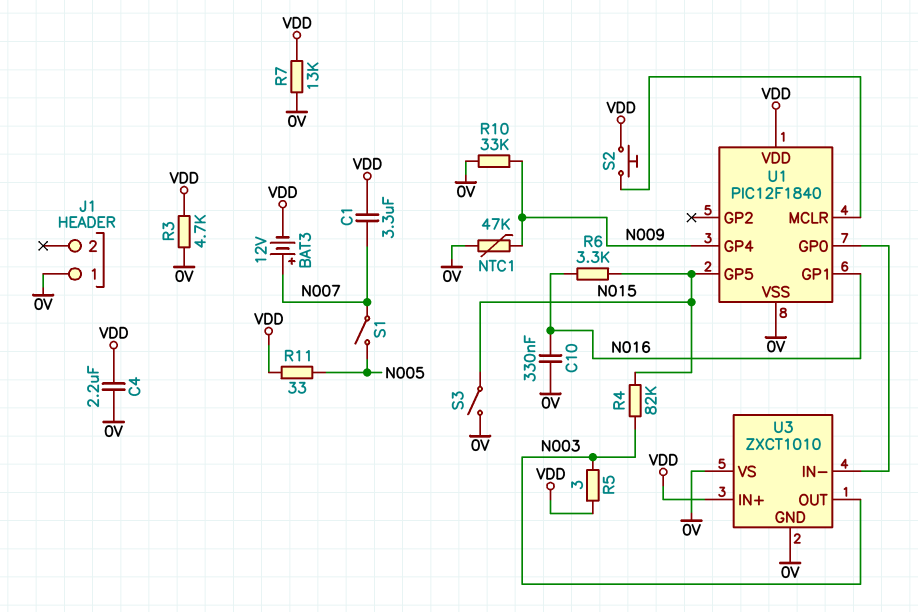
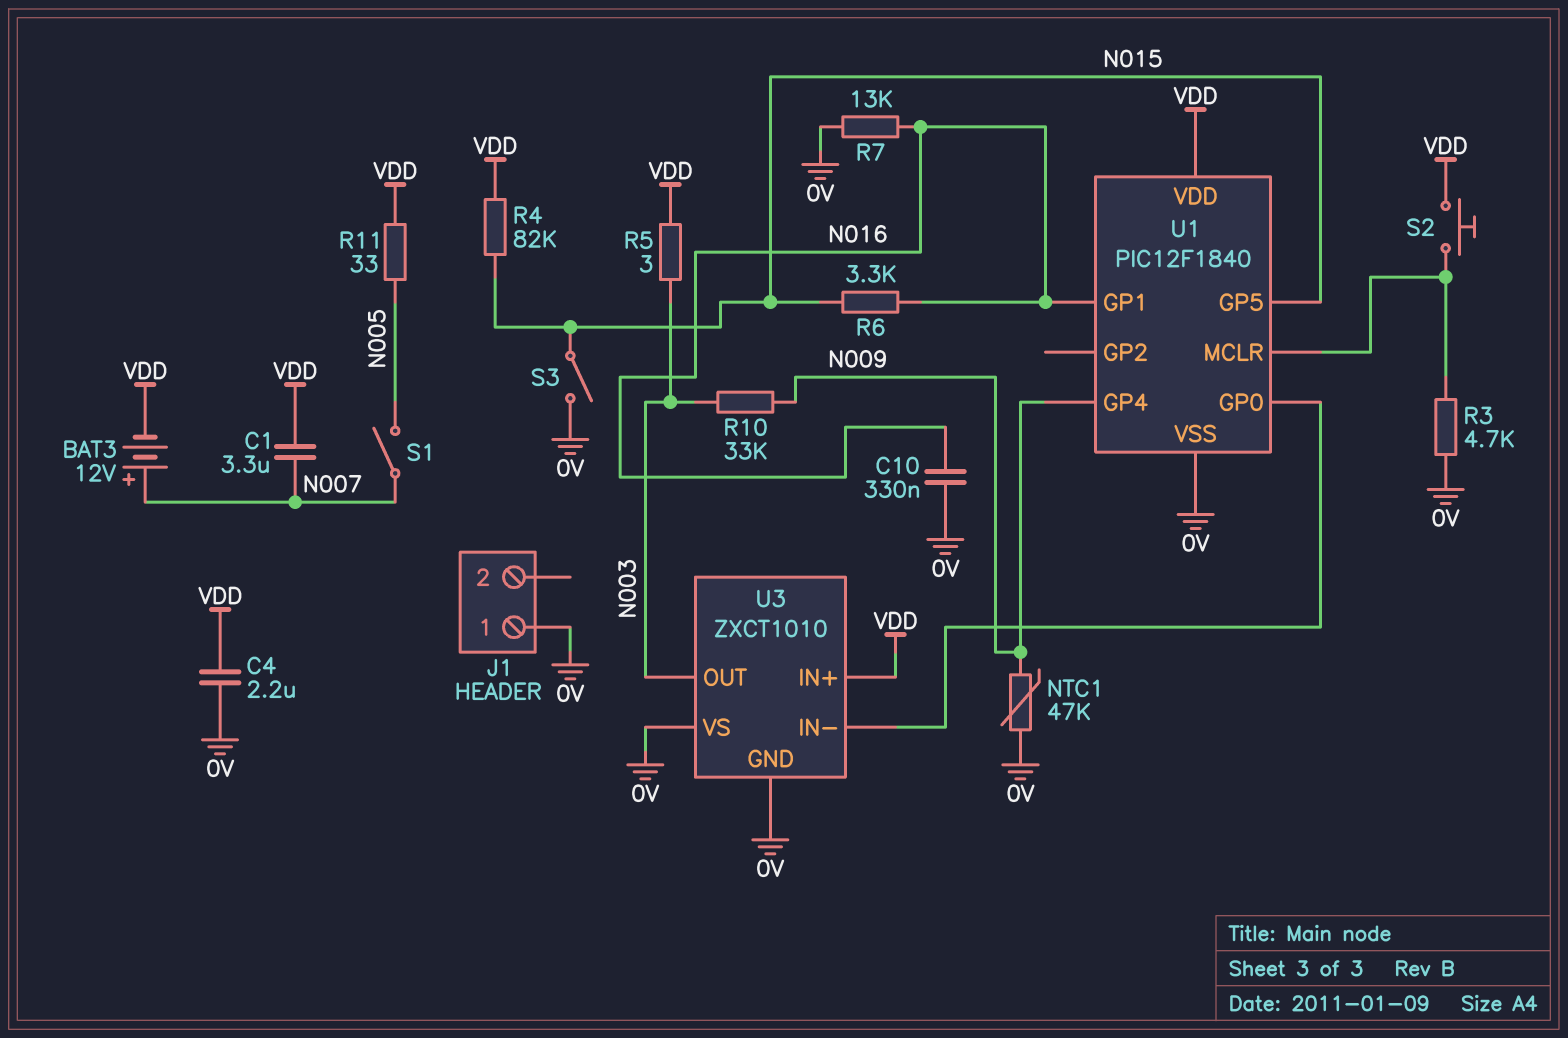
R3: 4.7k (0V, VDD) -> 4.7k (0V, U1/MCLR)
R4: 82k (N003, N015) -> 82k (N015, VDD)
R7: 13k (0V, VDD) -> 13k (0V, N016)
R10: 33k (0V, N009) -> 33k (N003, N009)

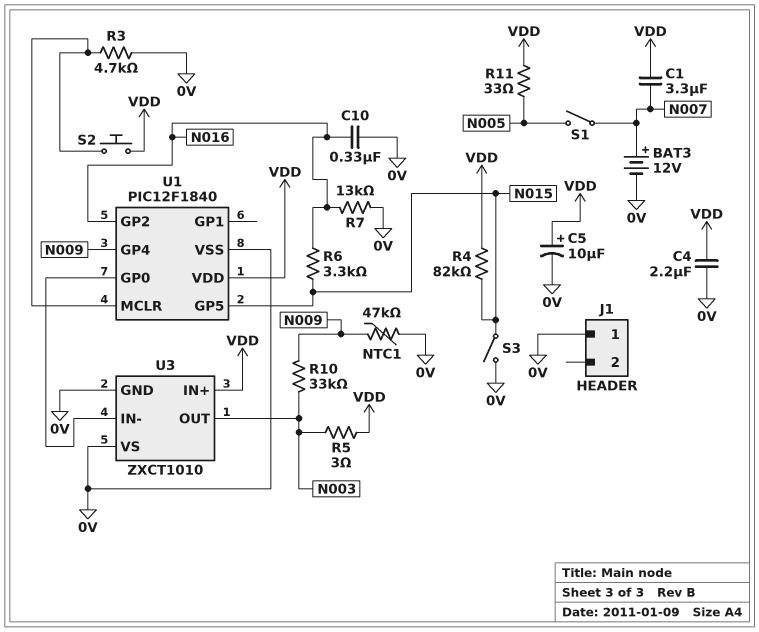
BAT3: 12V (plus N007, minus VDD) -> 12V (plus N007, minus 0V)
C5: none -> 10uF (plus VDD, minus 0V)
U1 pin GP1: N016 -> none
U1 pin GP2: none -> N016

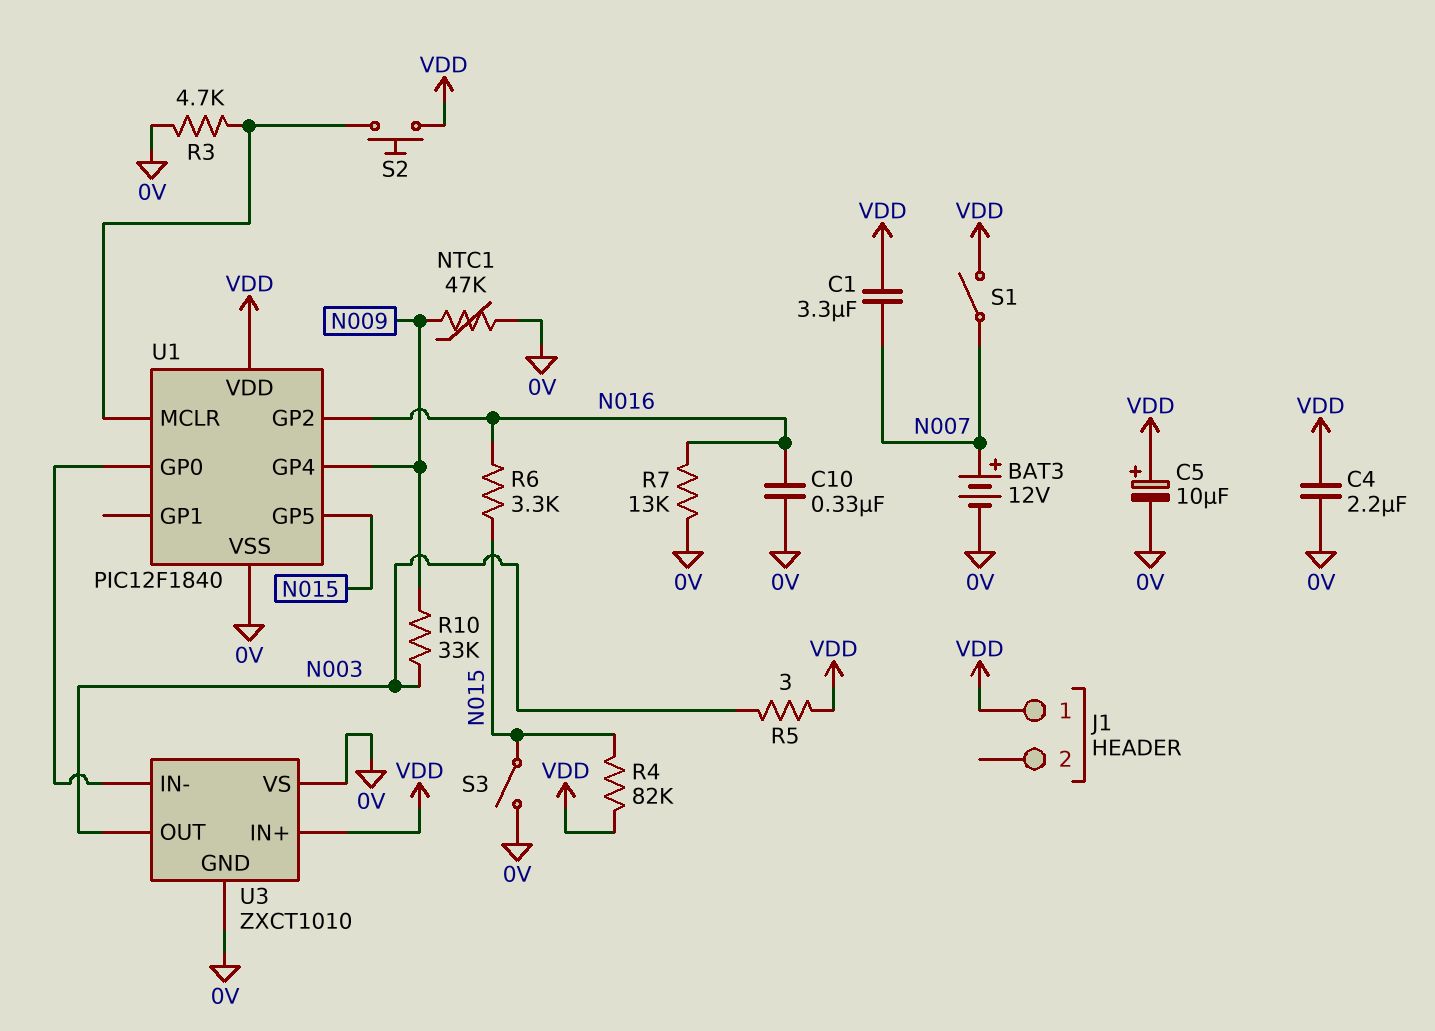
J1 pin 1: 0V -> VDD
R11: 33 (N005, VDD) -> none
S1: switch (N005, N007) -> switch (N007, VDD)

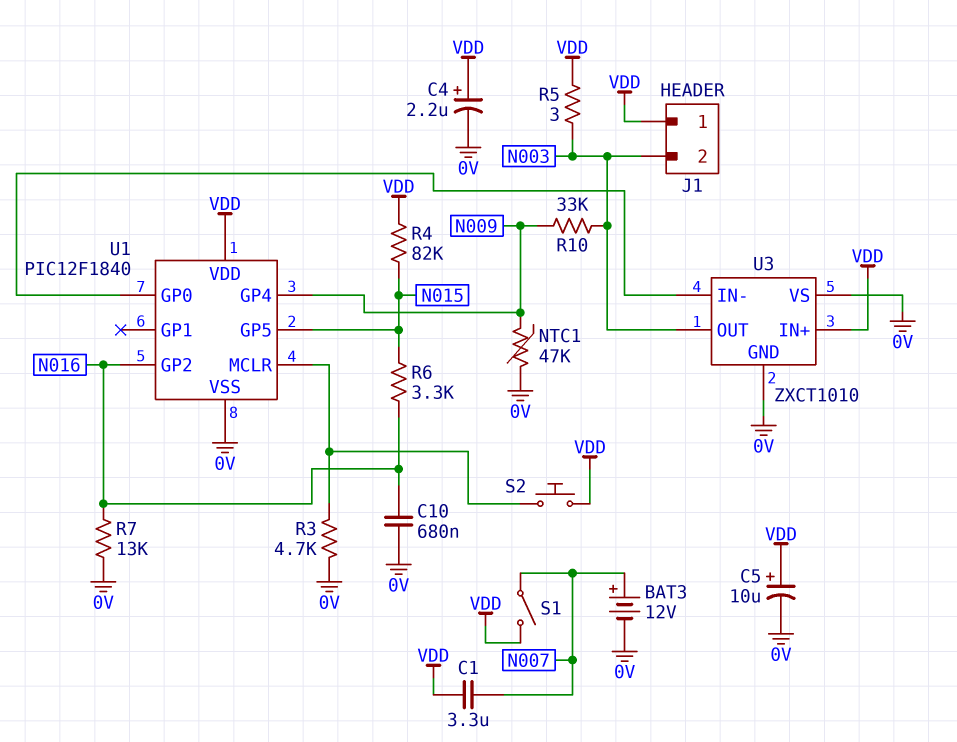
C4: 2.2uF (0V, VDD) -> 2.2uF (plus VDD, minus 0V)
C10: 330nF (0V, N016) -> 680nF (0V, N016)
J1 pin 2: none -> N003
S3: switch (0V, N015) -> none

